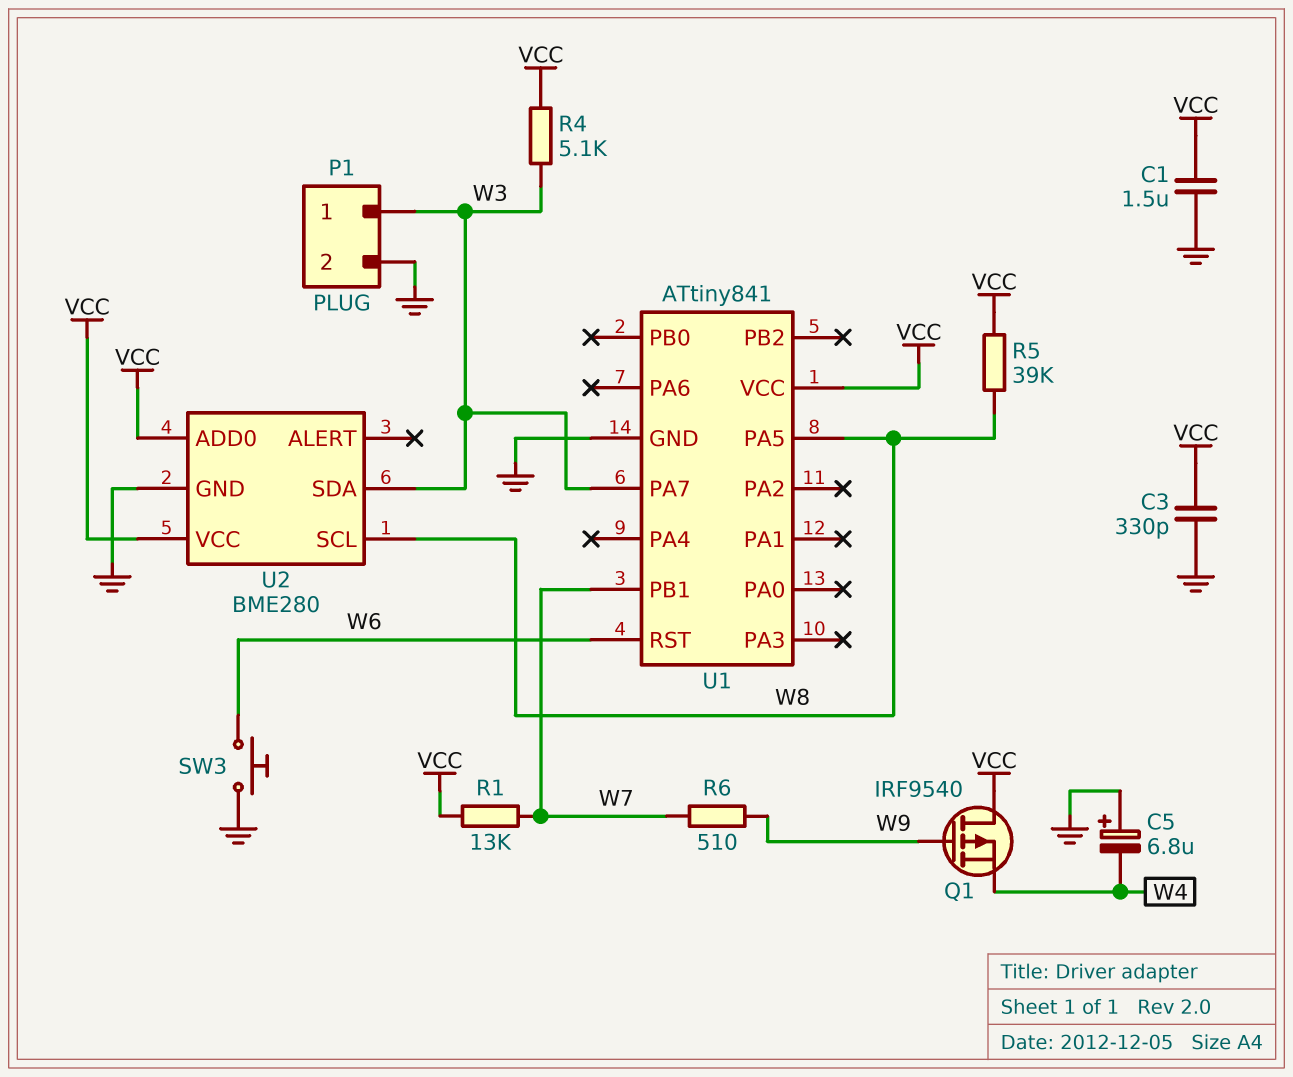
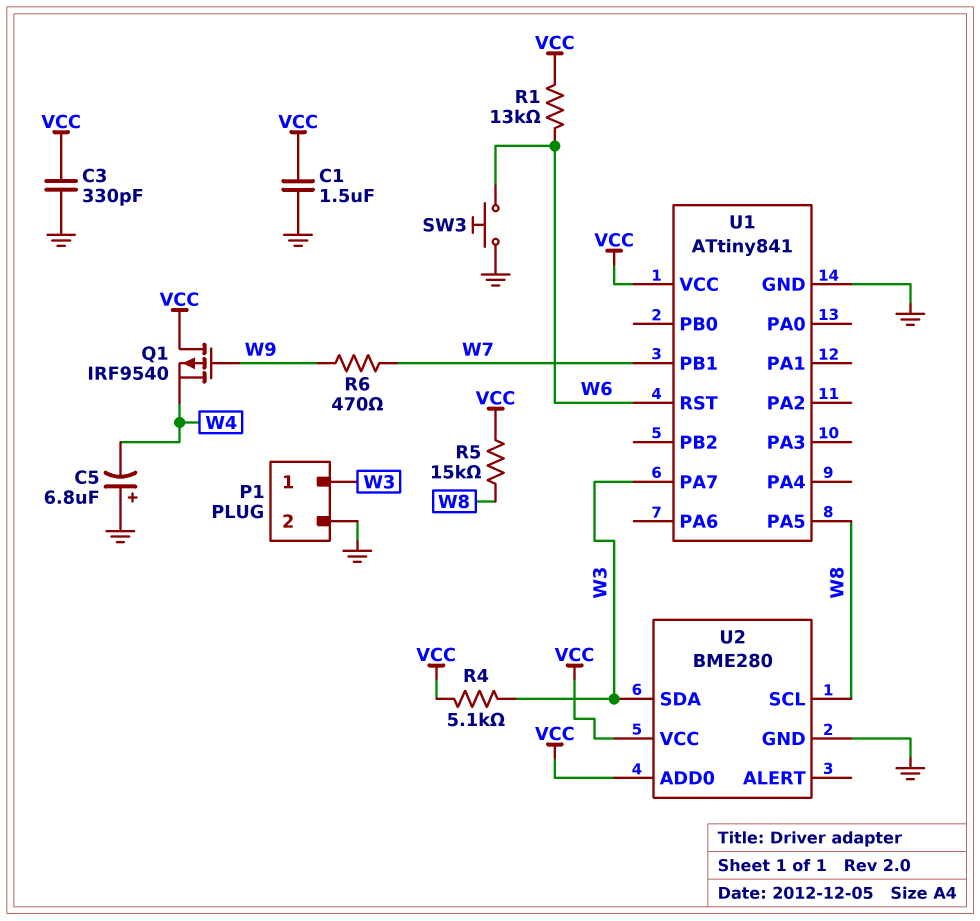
R1: 13k (VCC, W7) -> 13k (VCC, W6)
R5: 39k (VCC, W8) -> 15k (VCC, W8)
R6: 510 (W7, W9) -> 470 (W7, W9)

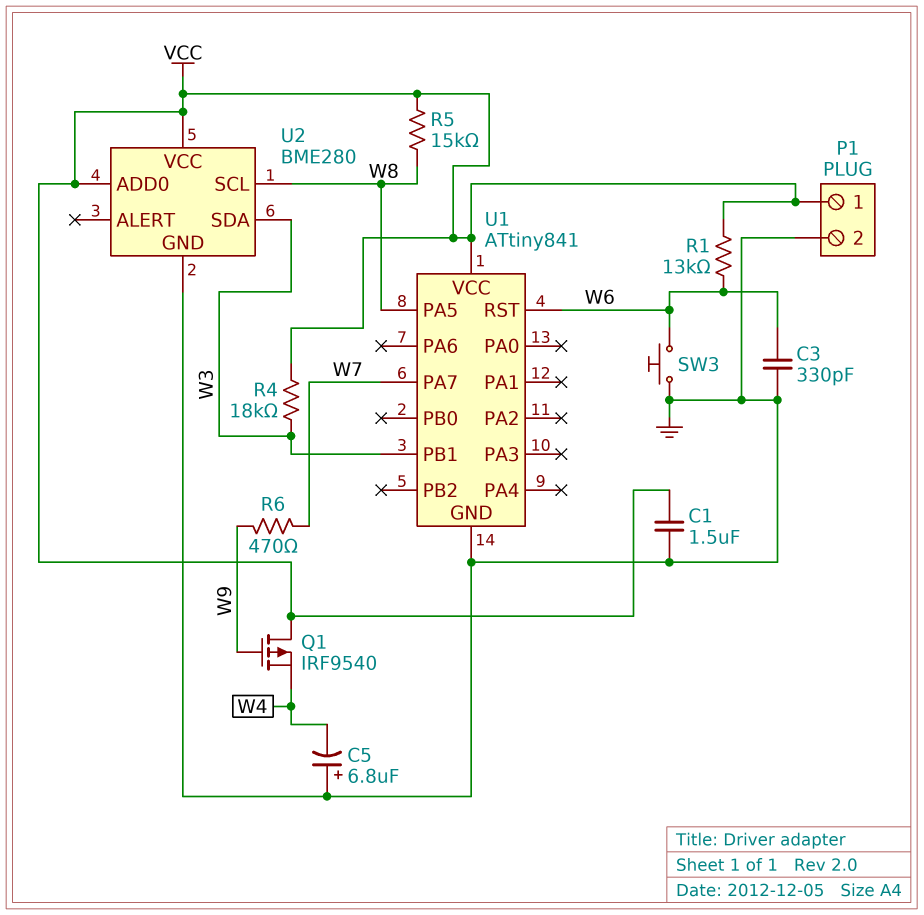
C3: 330pF (GND, VCC) -> 330pF (GND, W6)
P1 pin 1: W3 -> VCC
R4: 5.1k (VCC, W3) -> 18k (VCC, W3)
U1 pin PA7: W3 -> W7
U1 pin PB1: W7 -> W3

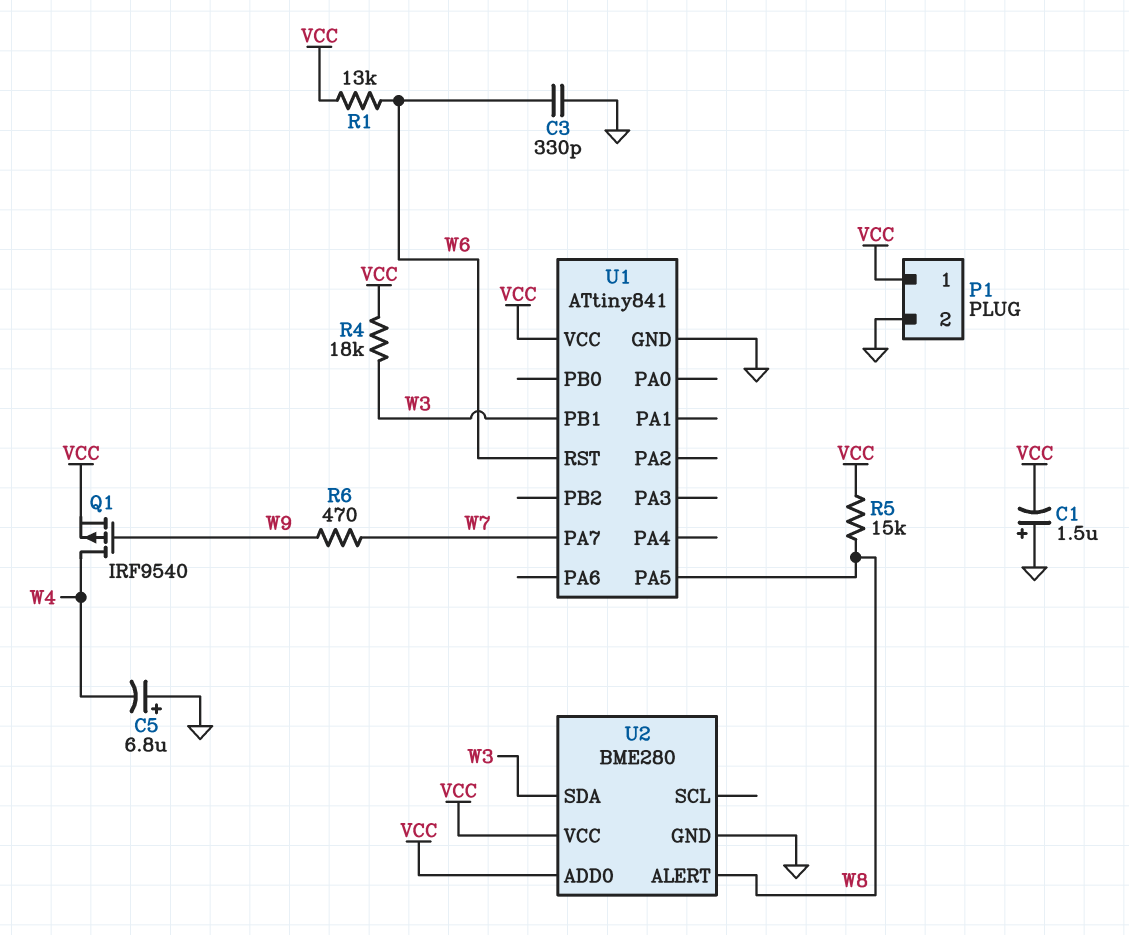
C1: 1.5uF (GND, VCC) -> 1.5uF (plus GND, minus VCC)
Q1: PMOS IRF9540 (G W9, D VCC, S W4) -> PMOS IRF9540 (G W9, D W4, S VCC)
SW3: button (GND, W6) -> none
U2 pin ALERT: none -> W8
U2 pin SCL: W8 -> none

